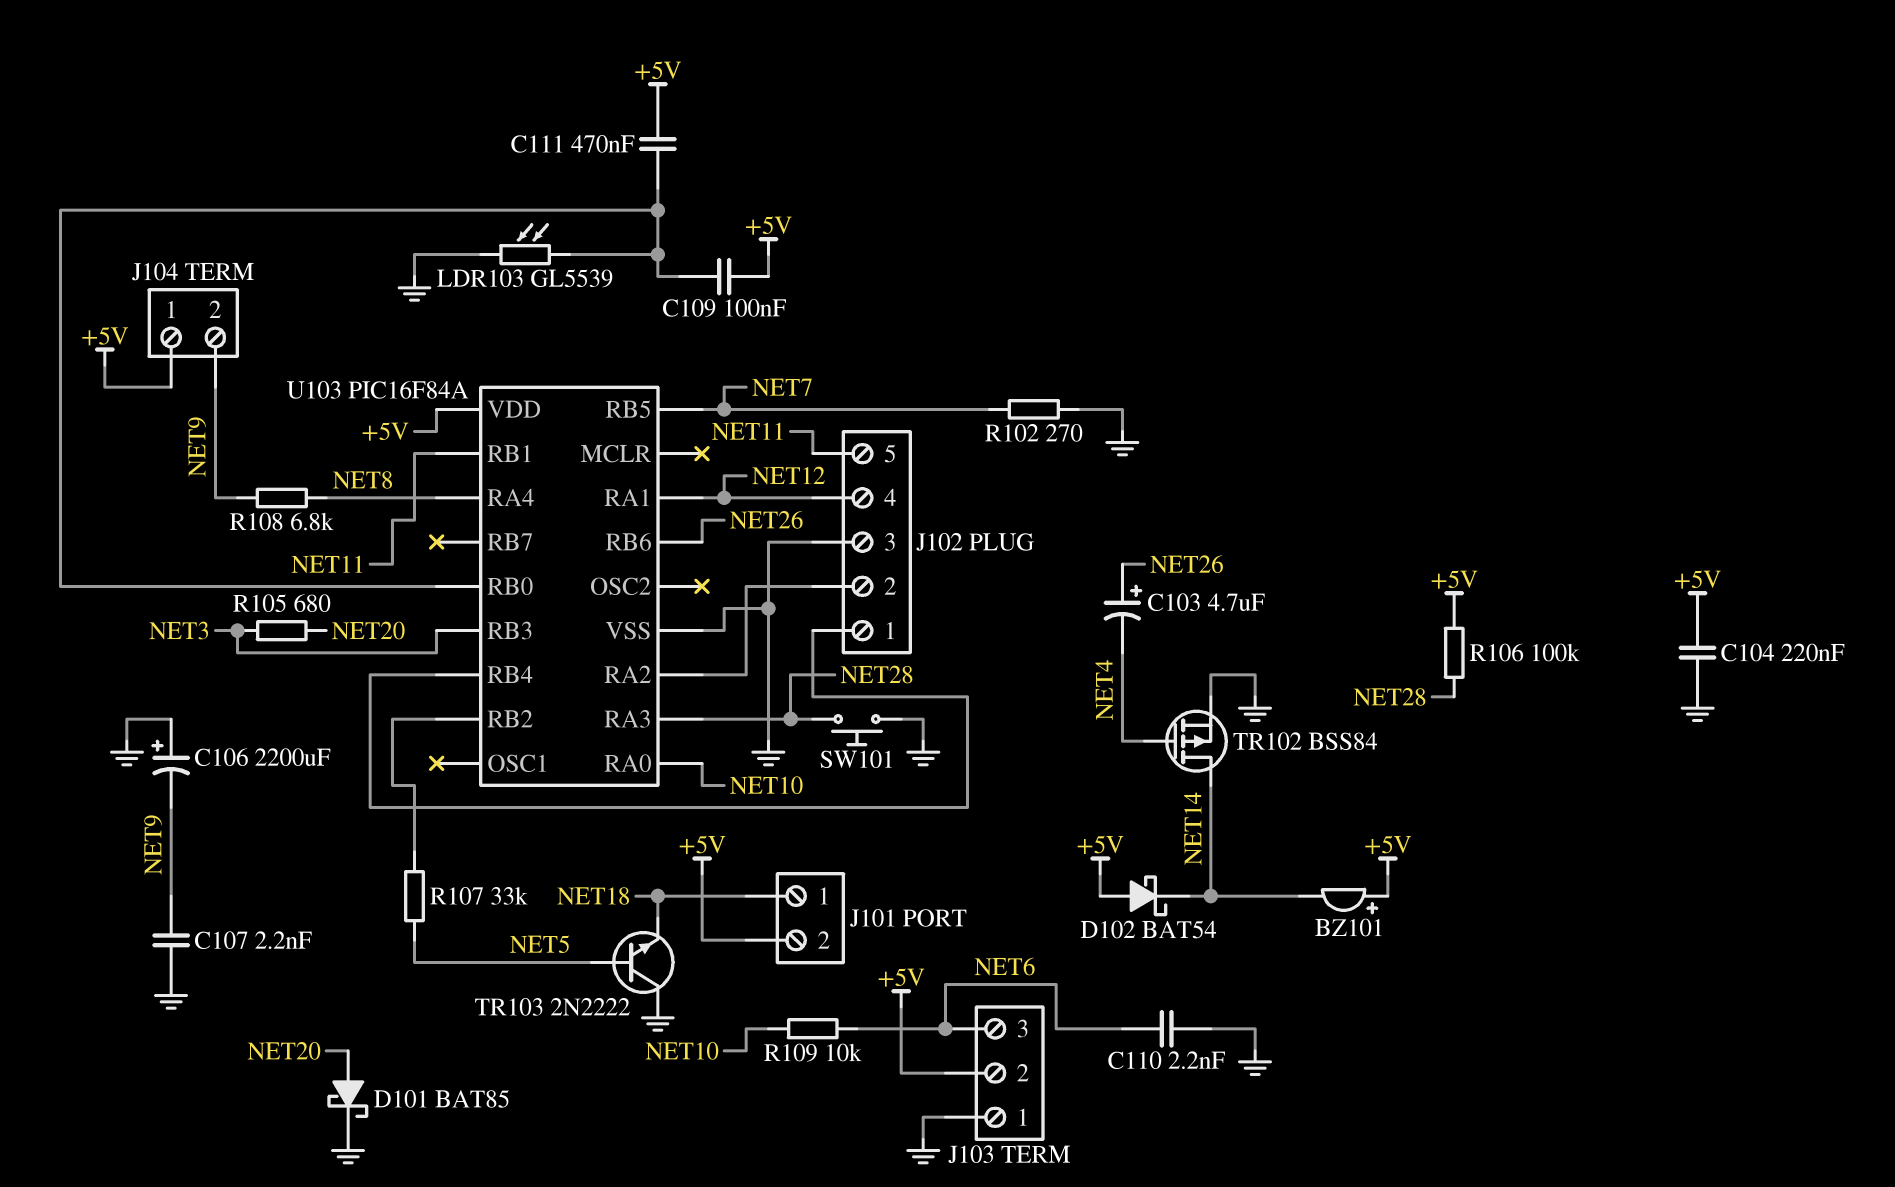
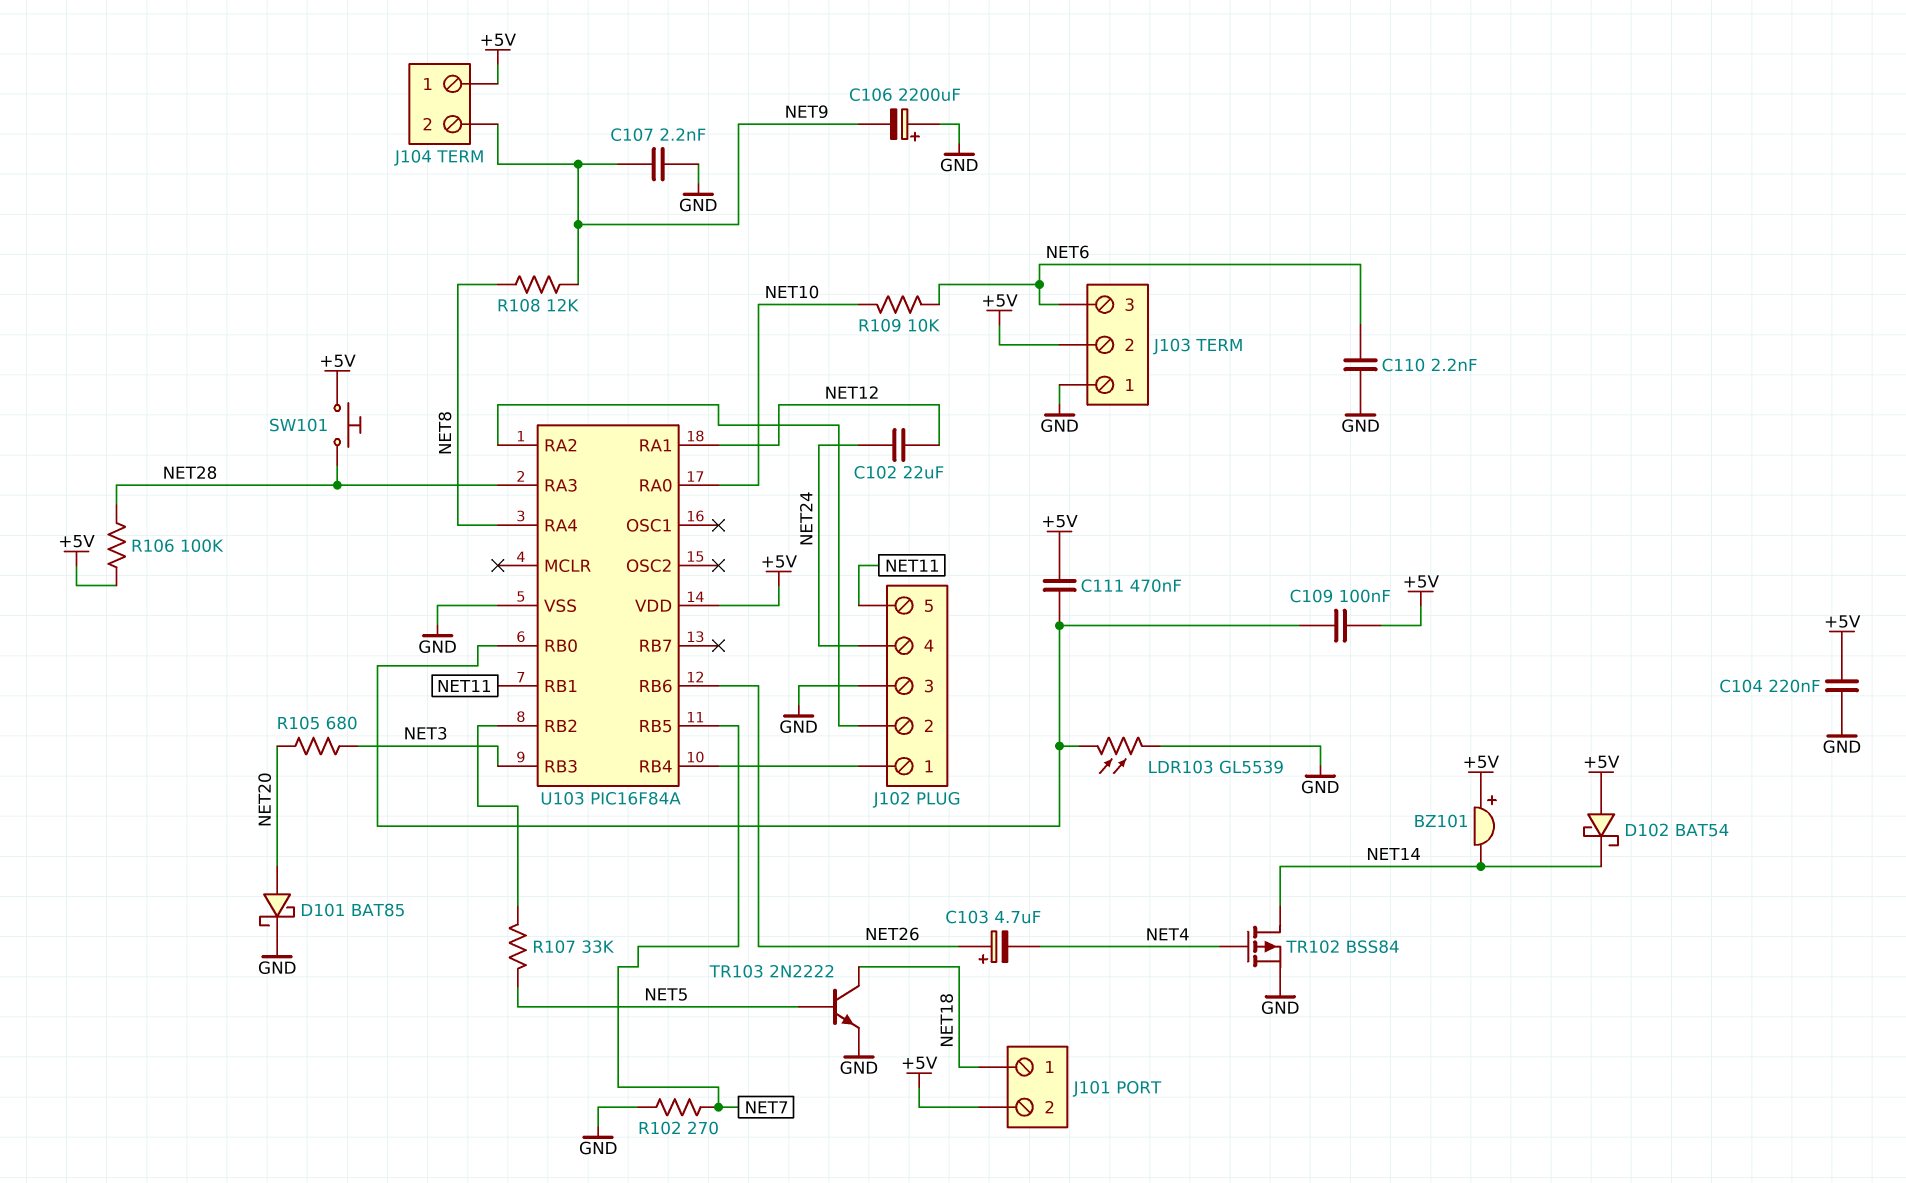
C102: none -> 22uF (NET12, NET24)
J102 pin 4: NET12 -> NET24
R108: 6.8k (NET8, NET9) -> 12k (NET8, NET9)
SW101: button (GND, NET28) -> button (+5V, NET28)
TR103: NPN 2N2222 (B NET5, C GND, E NET18) -> NPN 2N2222 (B NET5, C NET18, E GND)

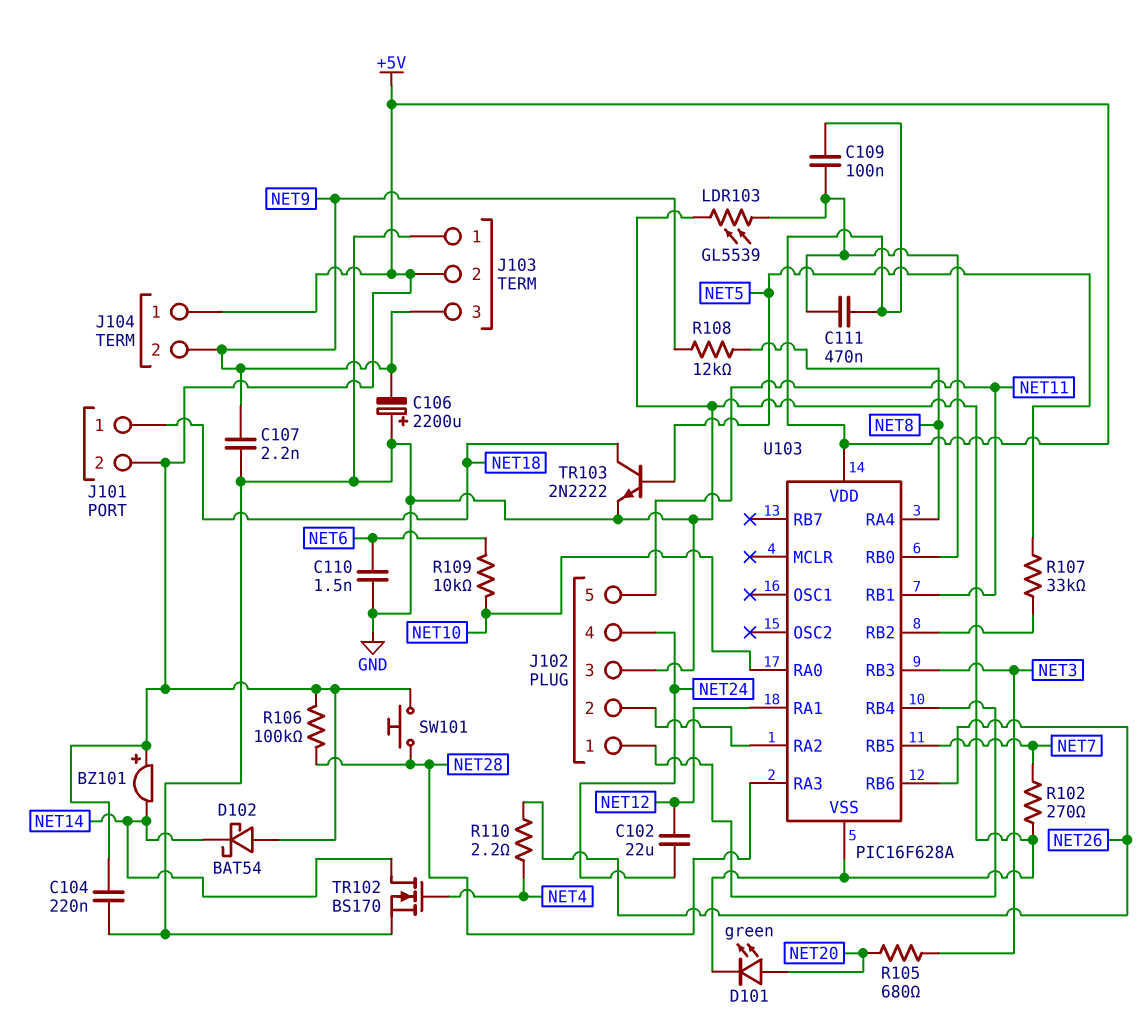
C103: 4.7uF (plus NET26, minus NET4) -> none
C110: 2.2nF (GND, NET6) -> 1.5nF (GND, NET6)
D101: schottky BAT85 (A NET20, K GND) -> LED green (A NET20, K GND)
J103 pin 3: NET6 -> NET9
R110: none -> 2.2 (NET4, NET26)
TR102: PMOS BSS84 (G NET4, D NET14, S GND) -> NMOS BS170 (G NET4, D NET14, S GND)
U103: PIC16F84A -> PIC16F628A

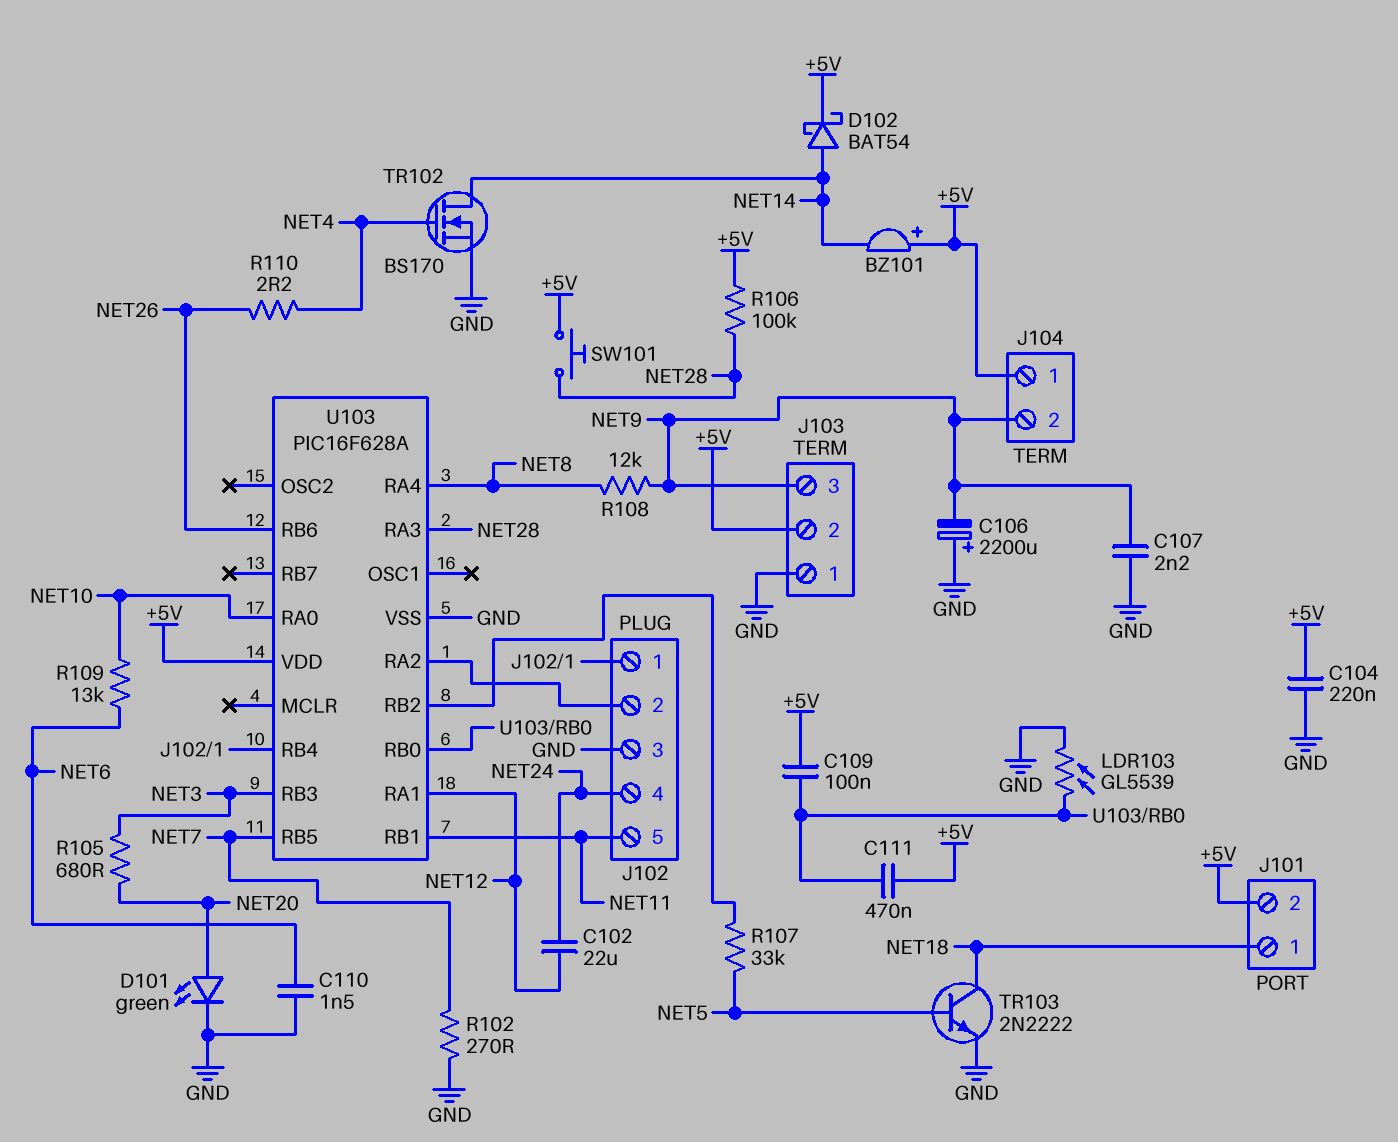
D102: schottky BAT54 (A +5V, K NET14) -> schottky BAT54 (A NET14, K +5V)
R109: 10k (NET6, NET10) -> 13k (NET6, NET10)

